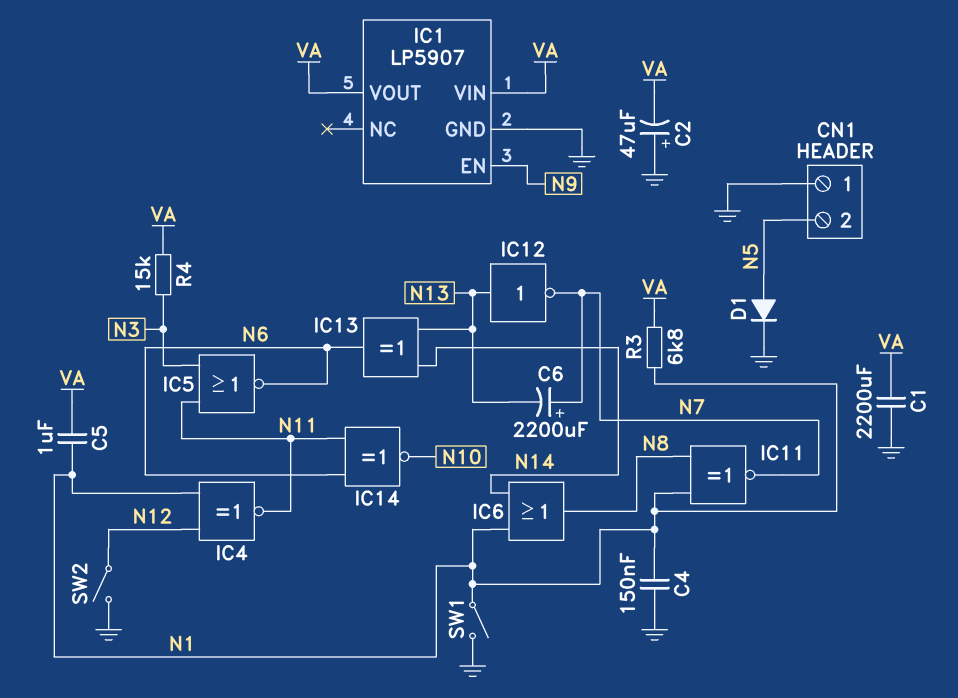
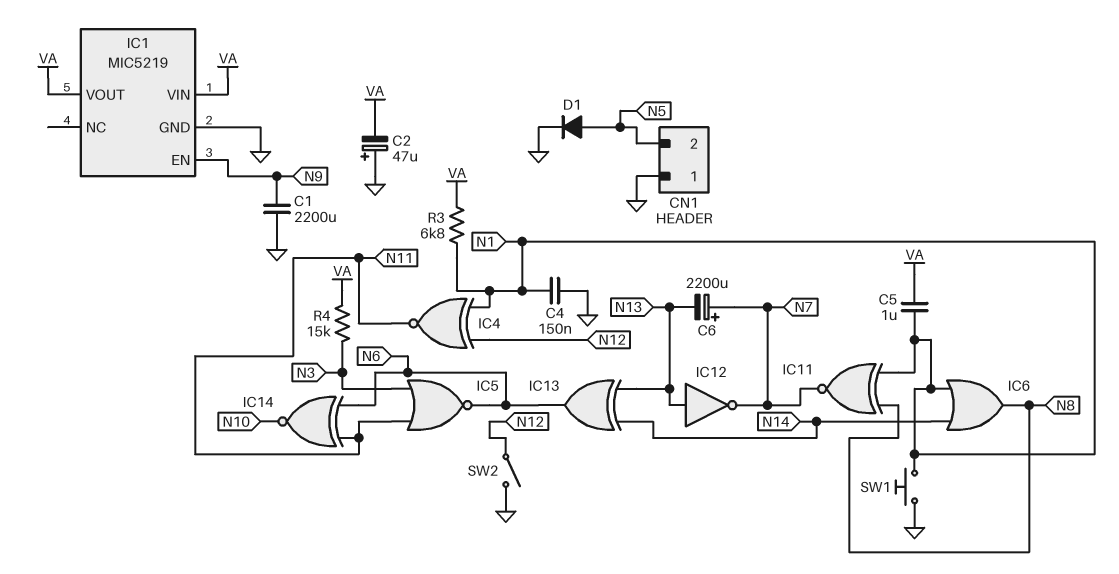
C1: 2200uF (GND, VA) -> 2200uF (GND, N9)
IC1: LP5907 -> MIC5219
SW1: switch (GND, N1) -> button (GND, N1)

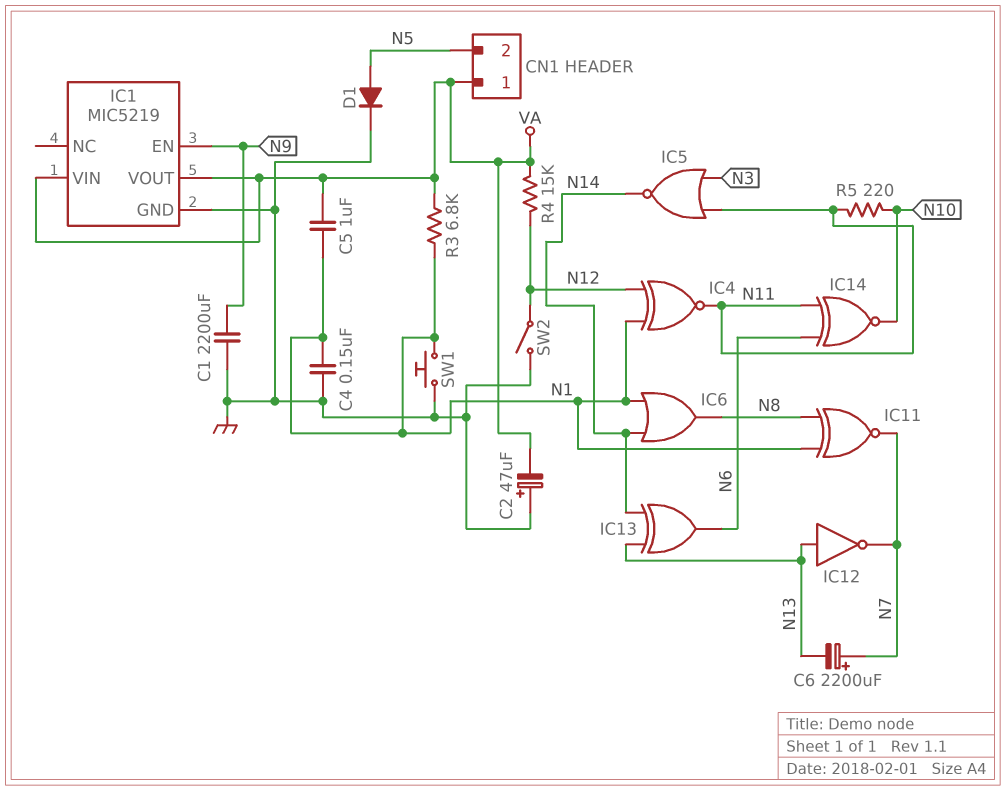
CN1 pin 1: GND -> VA
IC5: NOR (in N3, in N11, out N6) -> NOR (in N3, in N11, out N14)
R4: 15k (N3, VA) -> 15k (N12, VA)
R5: none -> 220 (N10, N11)

